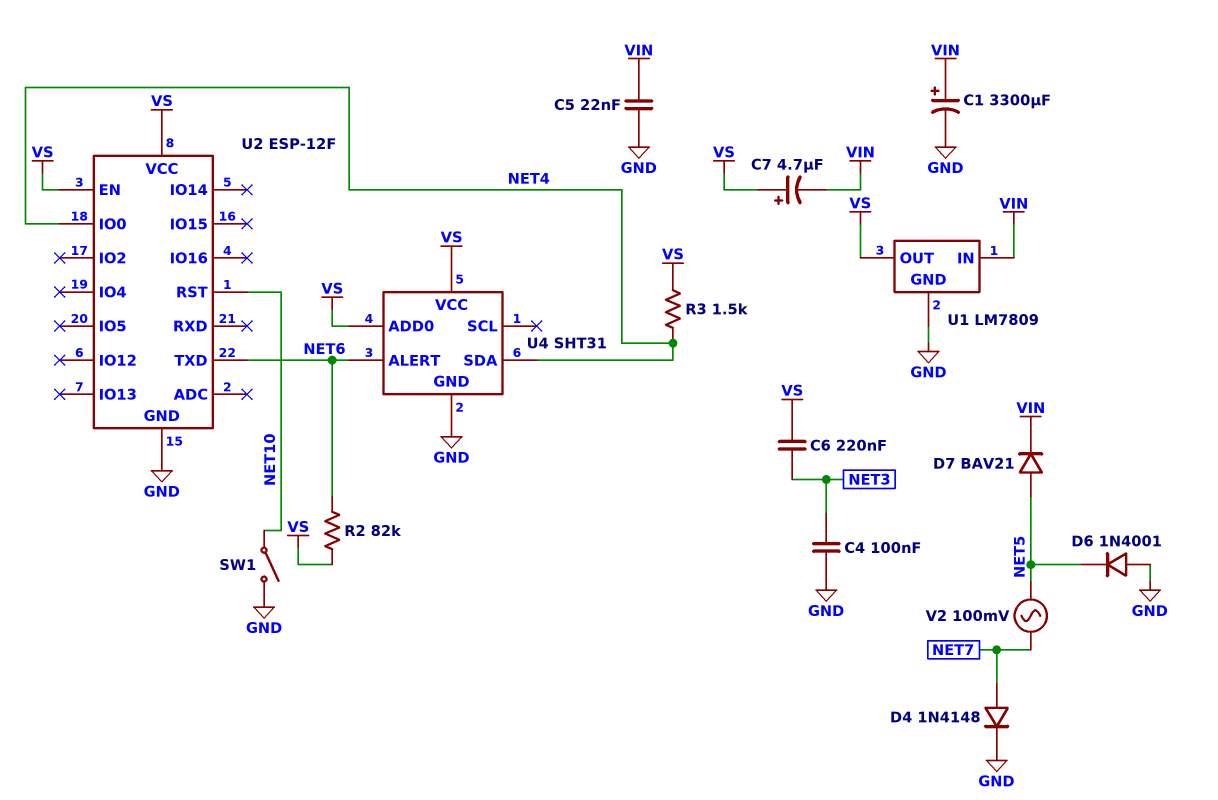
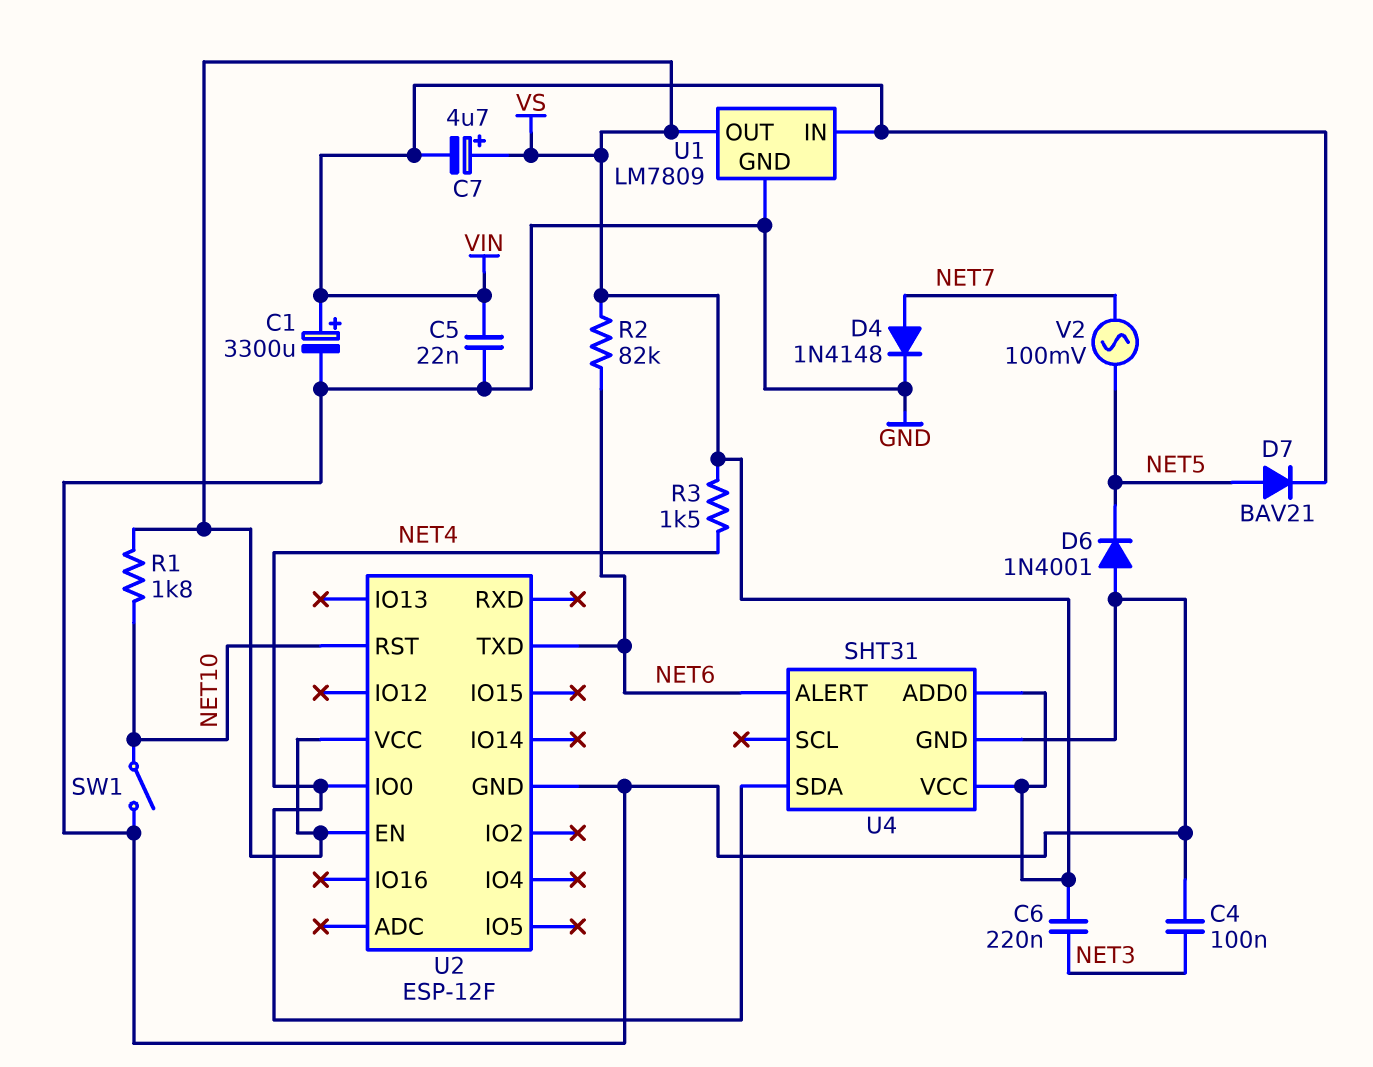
R1: none -> 1.8k (NET10, VS)

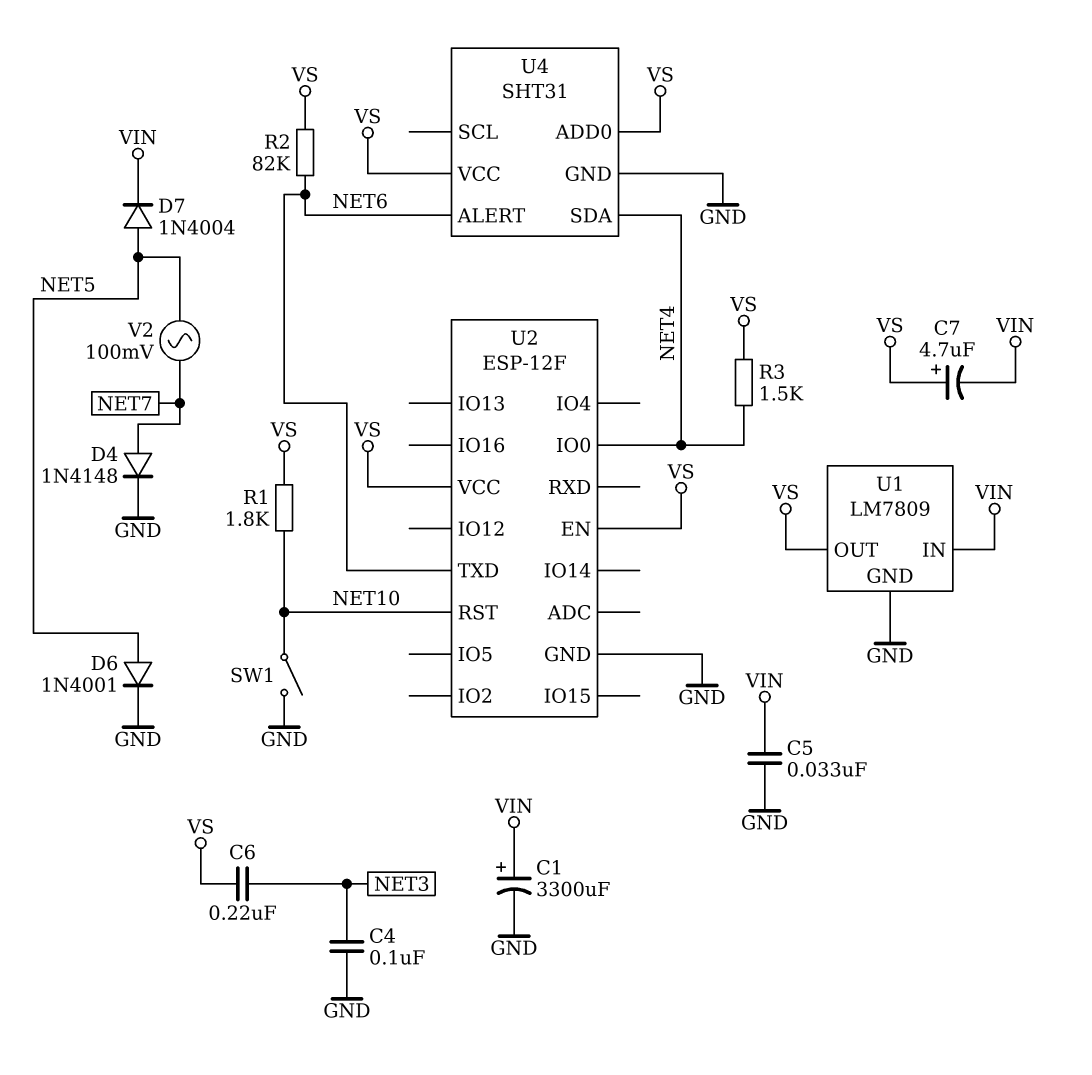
C5: 22nF (GND, VIN) -> 33nF (GND, VIN)
D6: diode 1N4001 (A GND, K NET5) -> diode 1N4001 (A NET5, K GND)
D7: diode BAV21 (A NET5, K VIN) -> diode 1N4004 (A NET5, K VIN)

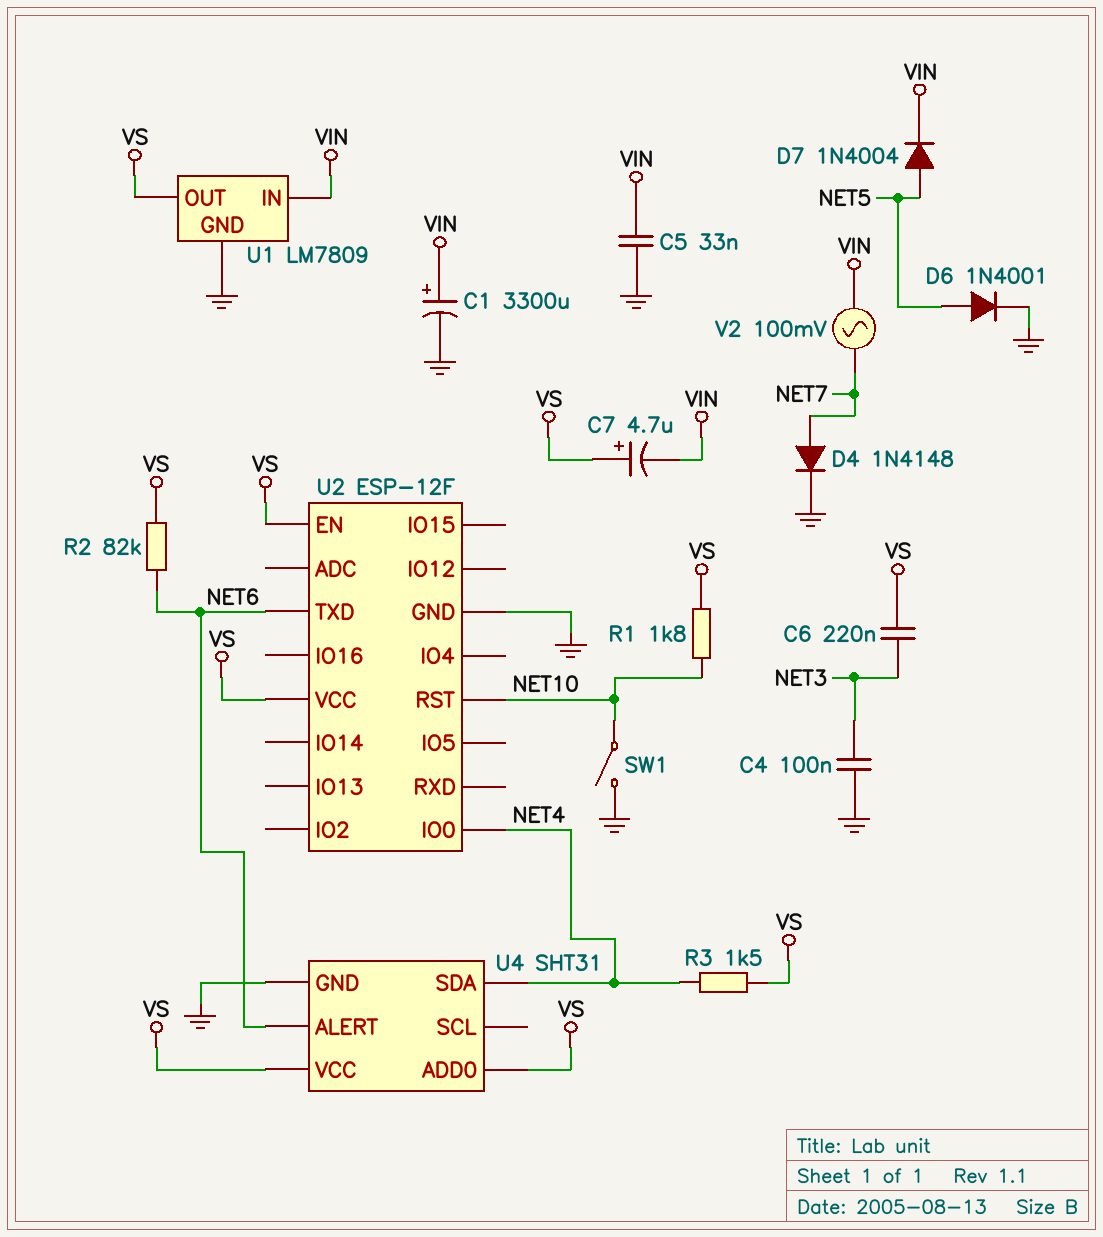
V2: AC 100mV (NET5, NET7) -> AC 100mV (NET7, VIN)

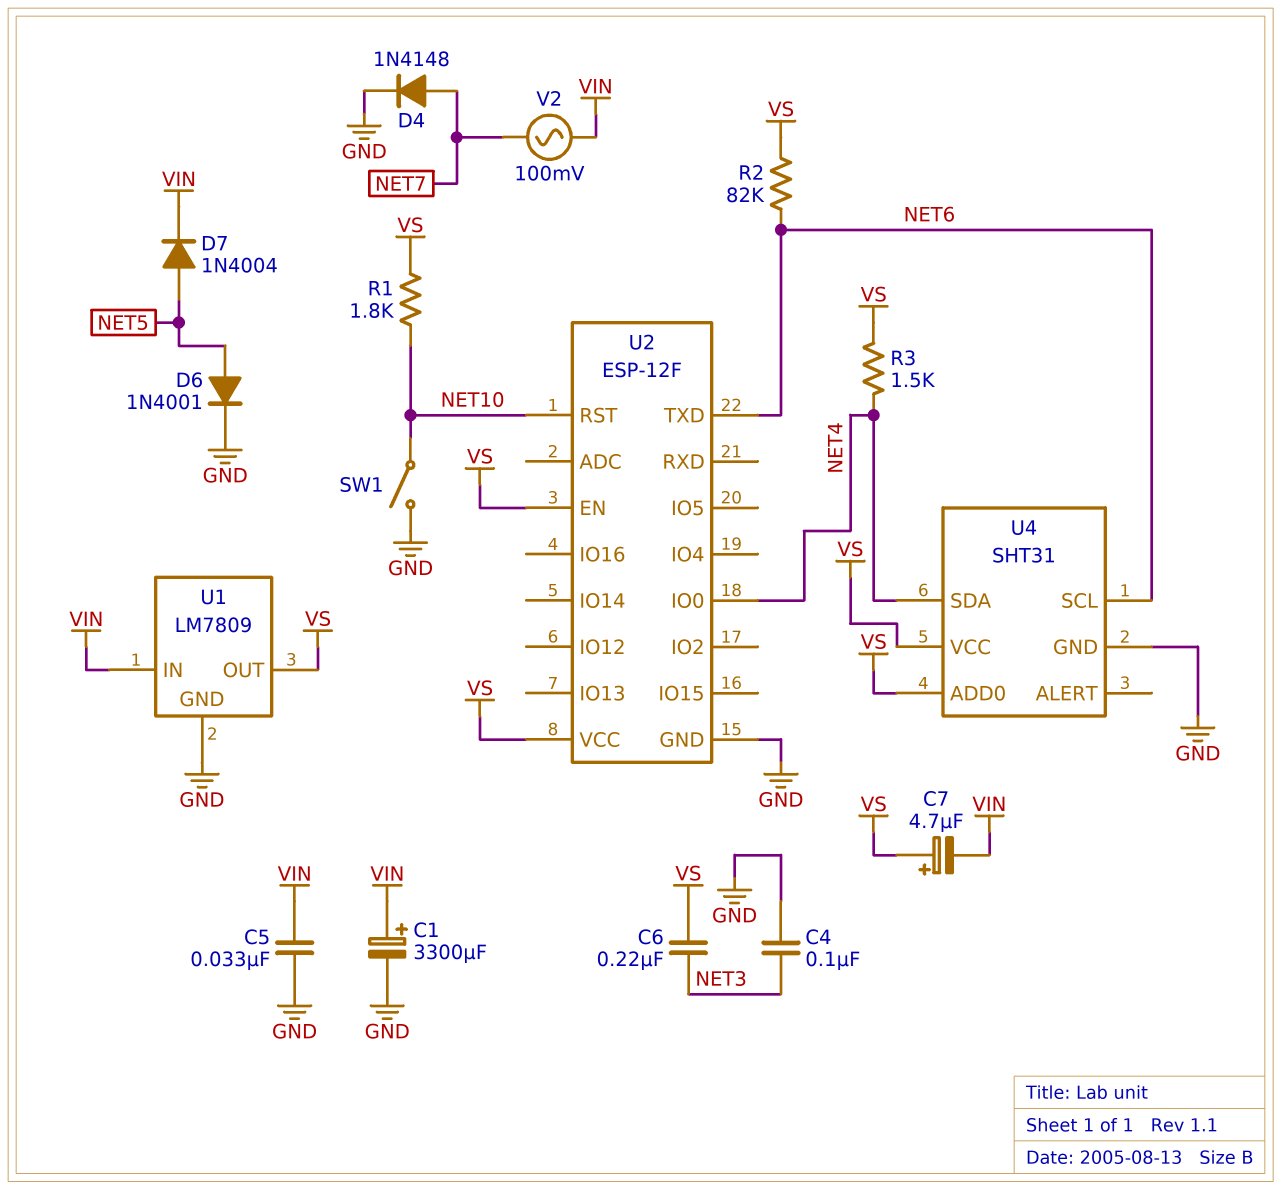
U4 pin ALERT: NET6 -> none
U4 pin SCL: none -> NET6

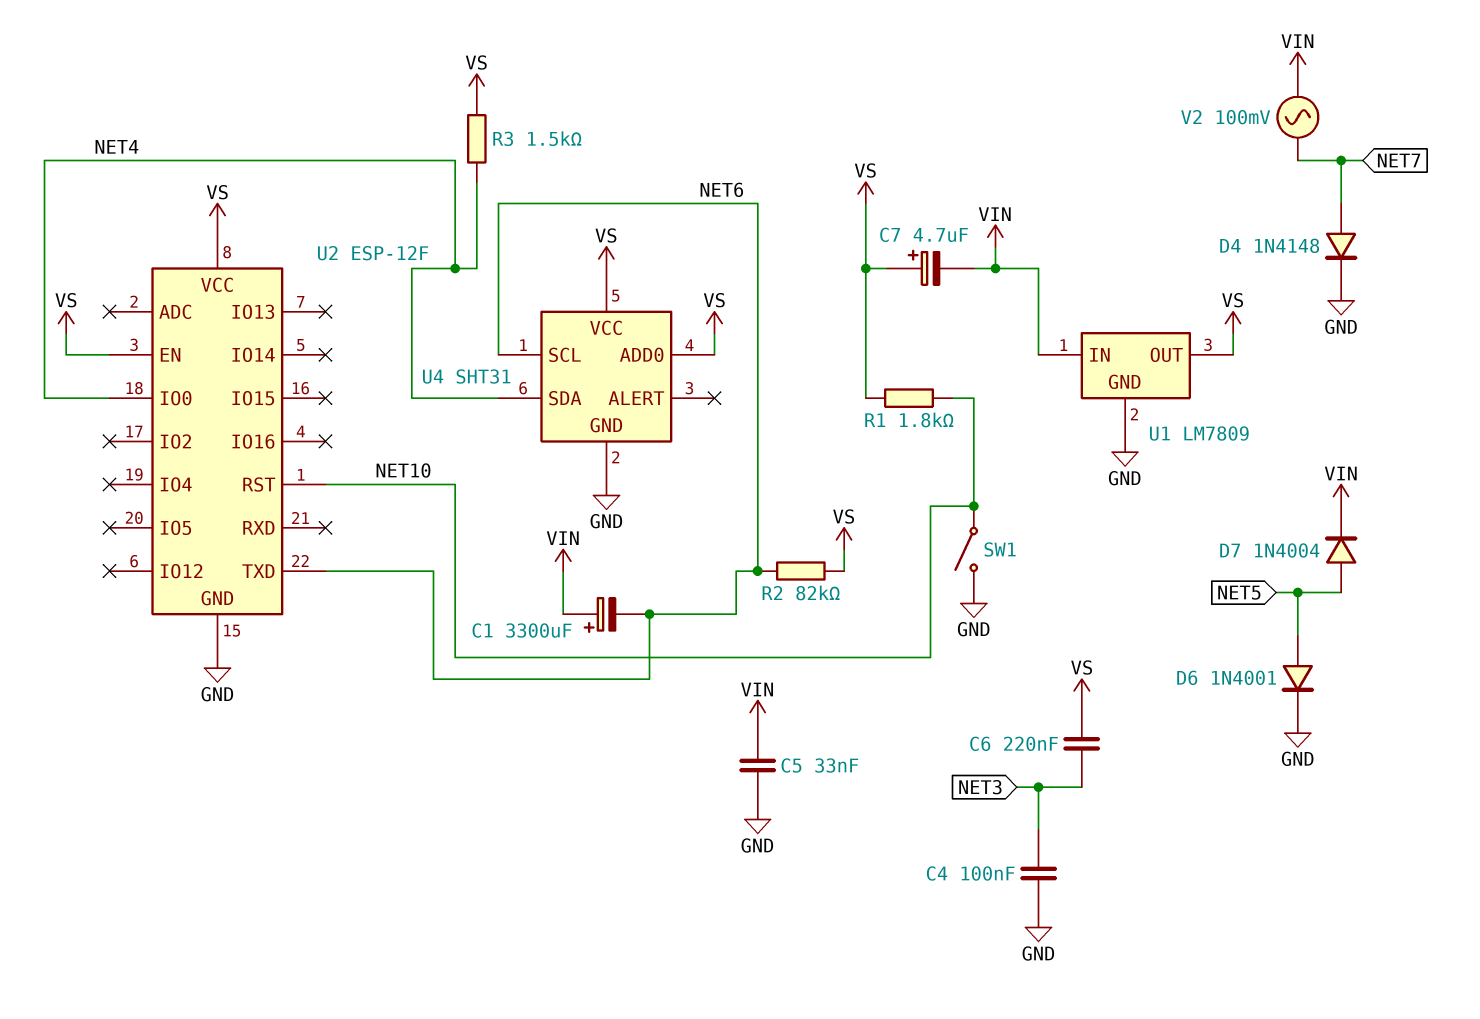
C1: 3300uF (plus VIN, minus GND) -> 3300uF (plus VIN, minus NET6)

